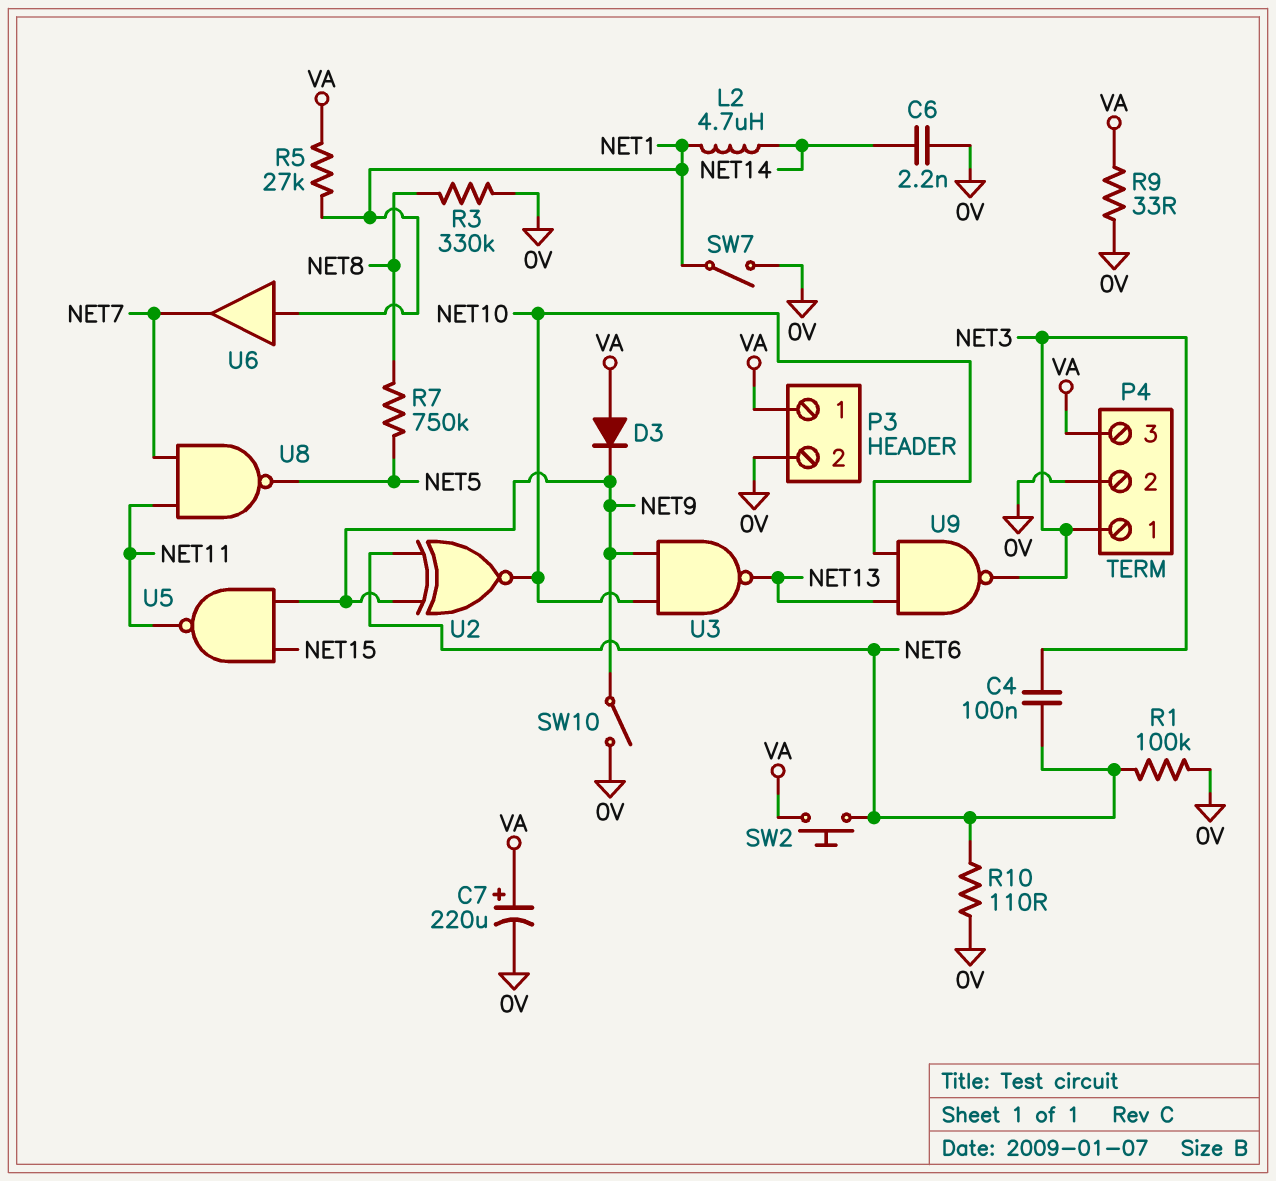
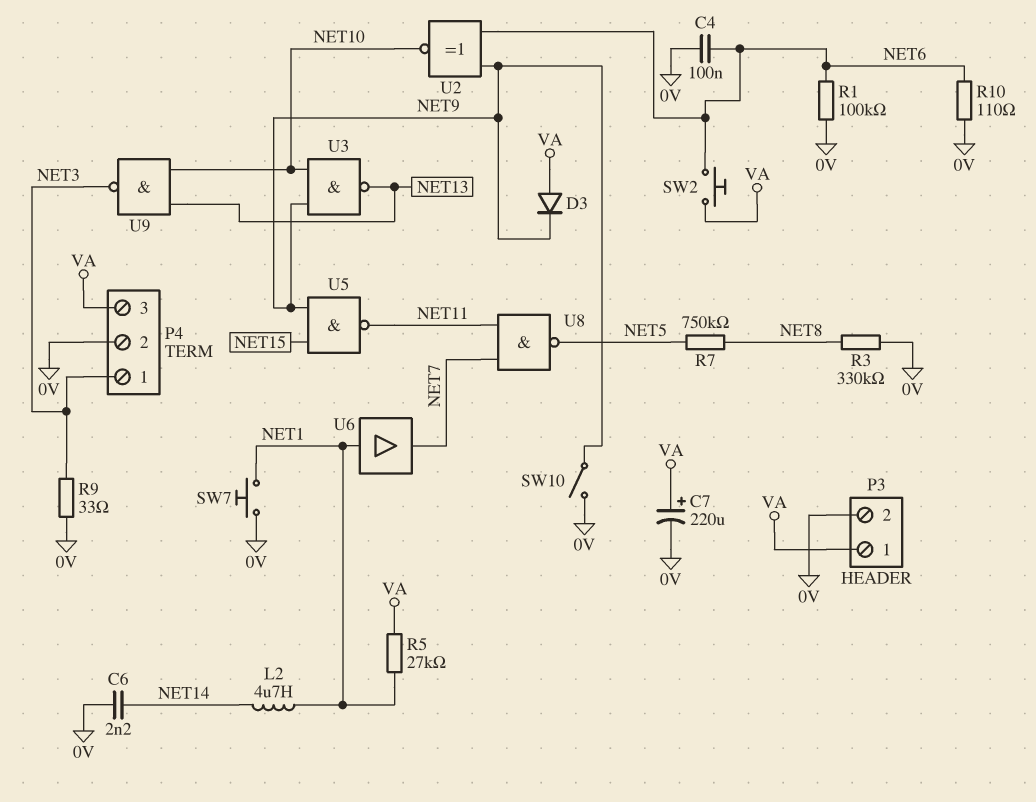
C4: 100nF (NET3, NET6) -> 100nF (0V, NET6)
R9: 33 (0V, VA) -> 33 (0V, NET3)
SW7: switch (0V, NET1) -> button (0V, NET1)

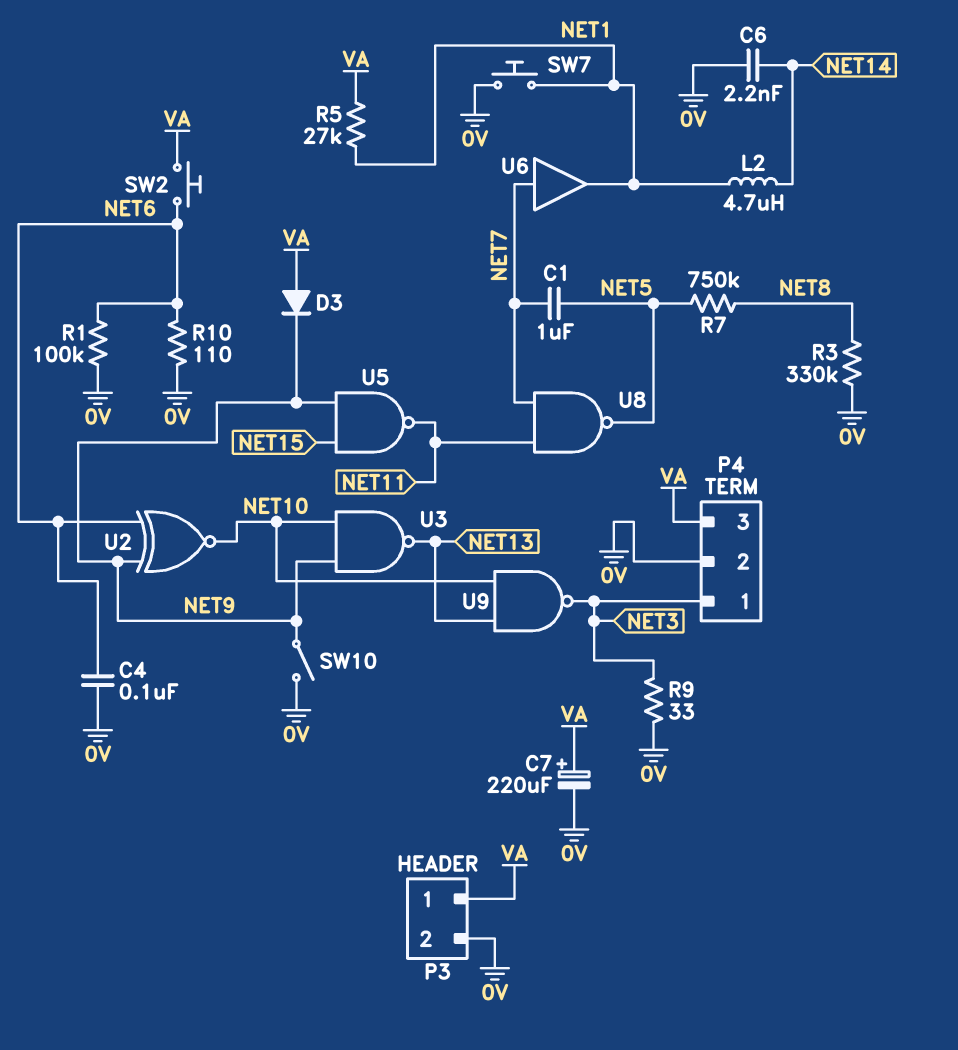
C1: none -> 1uF (NET5, NET7)
U6: buffer (in NET1, out NET7) -> buffer (in NET7, out NET1)

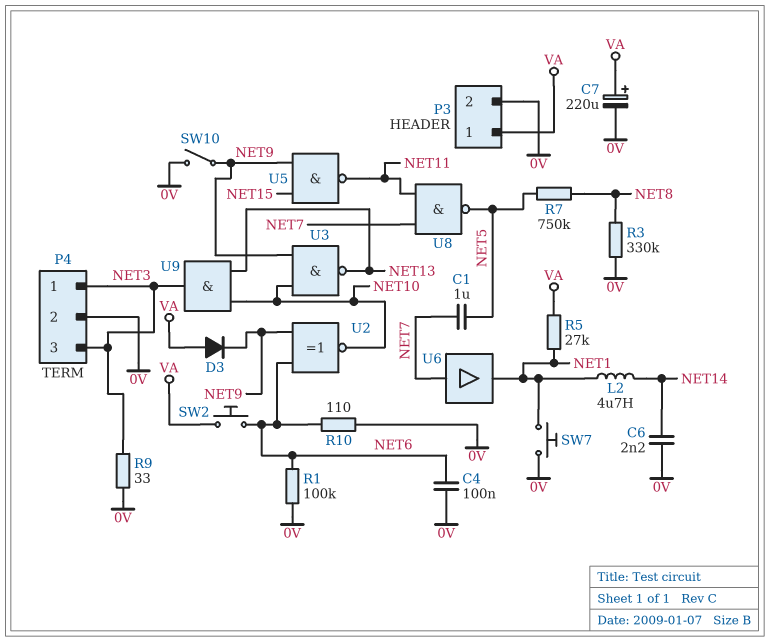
P4 pin 3: VA -> NET3
U9: NAND (in NET10, in NET13, out NET3) -> AND (in NET10, in NET13, out NET3)

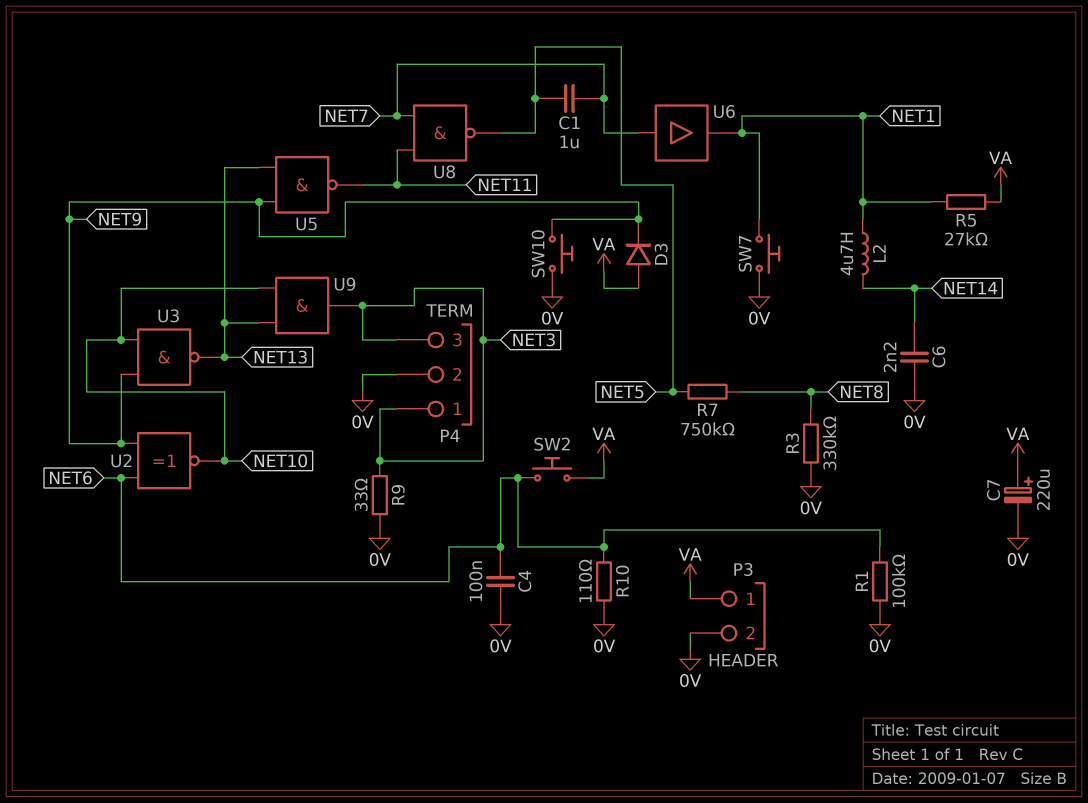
SW10: switch (0V, NET9) -> button (0V, NET9)
U5: NAND (in NET9, in NET15, out NET11) -> NAND (in NET9, in NET13, out NET11)

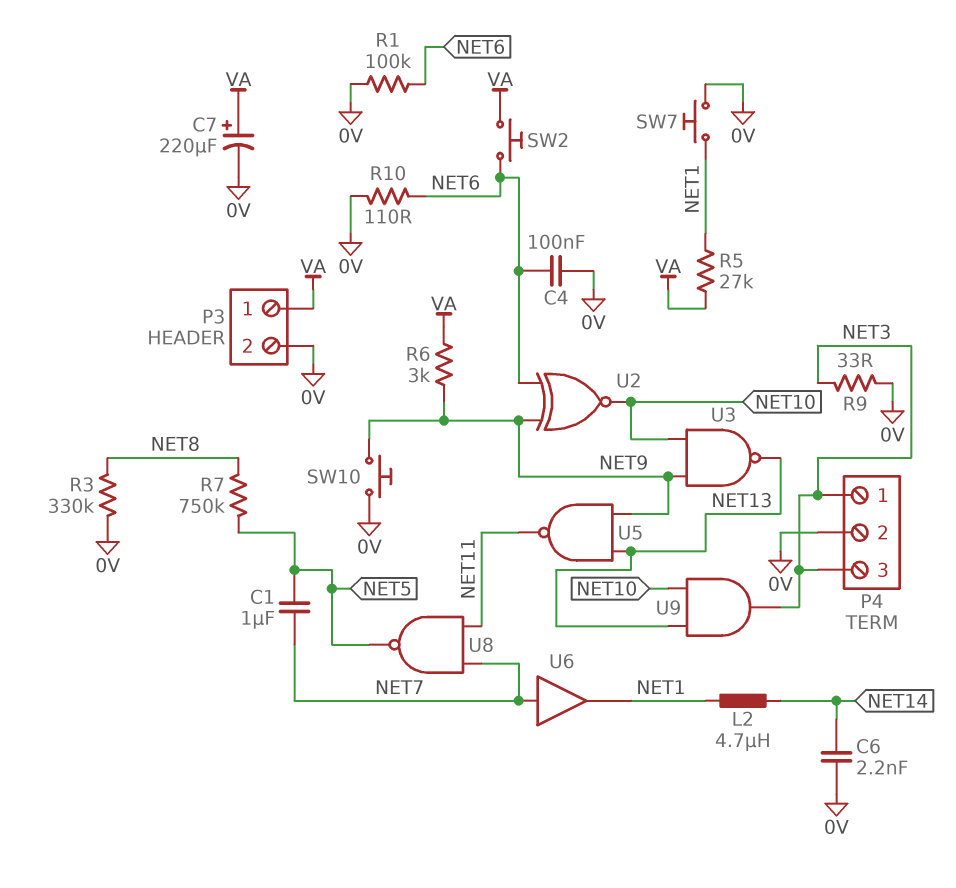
D3: diode (A VA, K NET9) -> none
R6: none -> 3k (NET9, VA)

